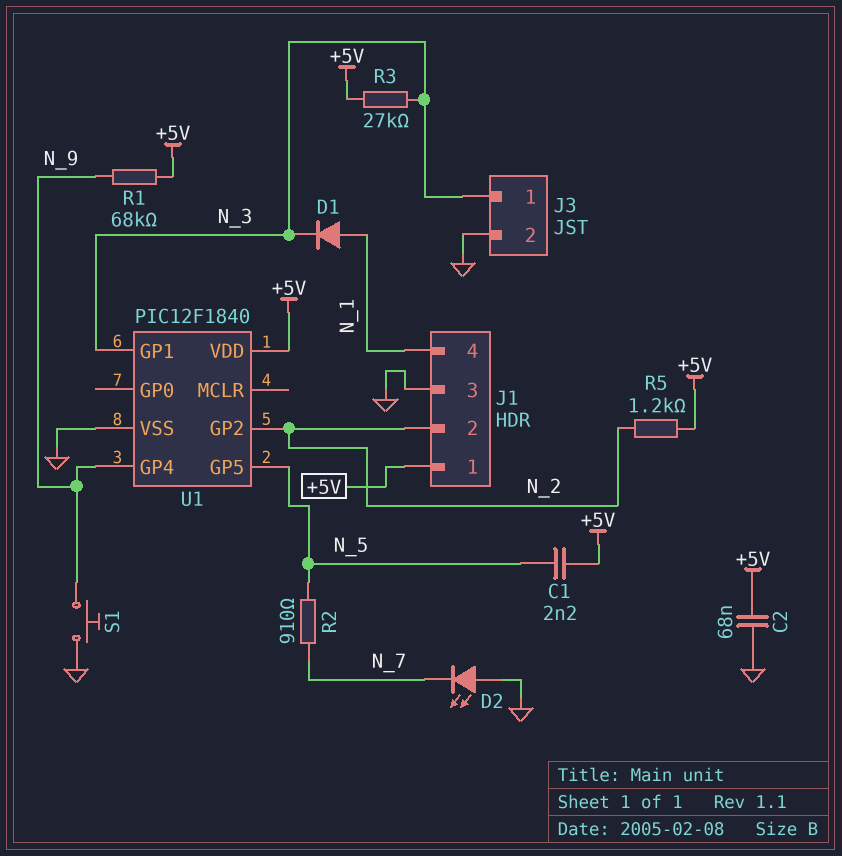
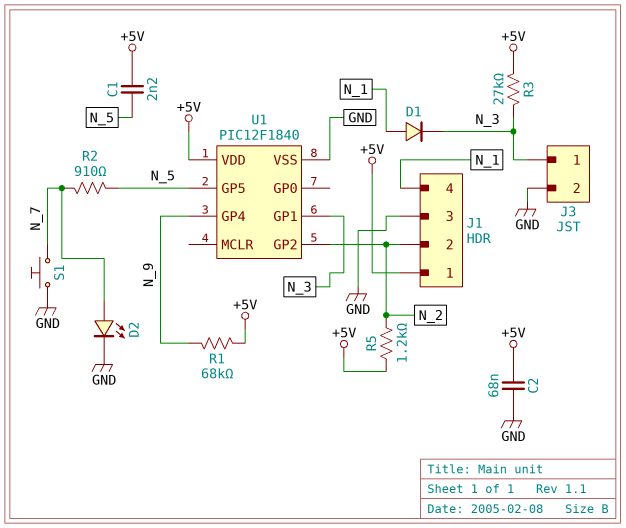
D2: LED (A GND, K N_7) -> LED (A N_7, K GND)
S1: button (GND, N_9) -> button (GND, N_7)

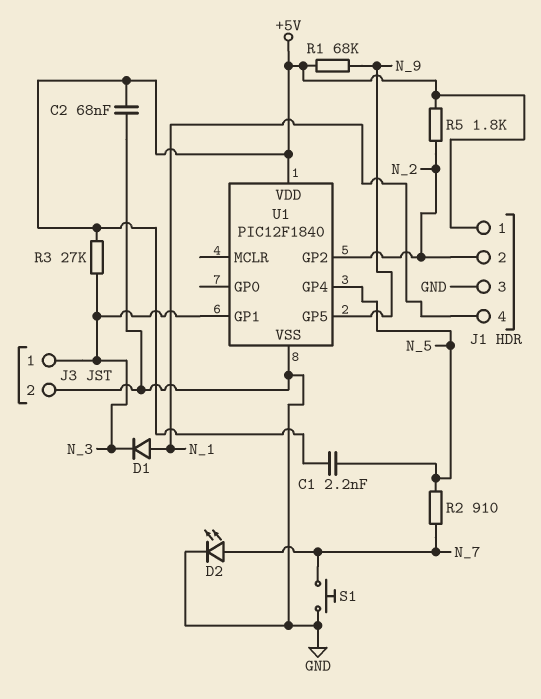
R5: 1.2k (+5V, N_2) -> 1.8k (+5V, N_2)
U1 pin GP4: N_9 -> N_5
U1 pin GP5: N_5 -> N_9

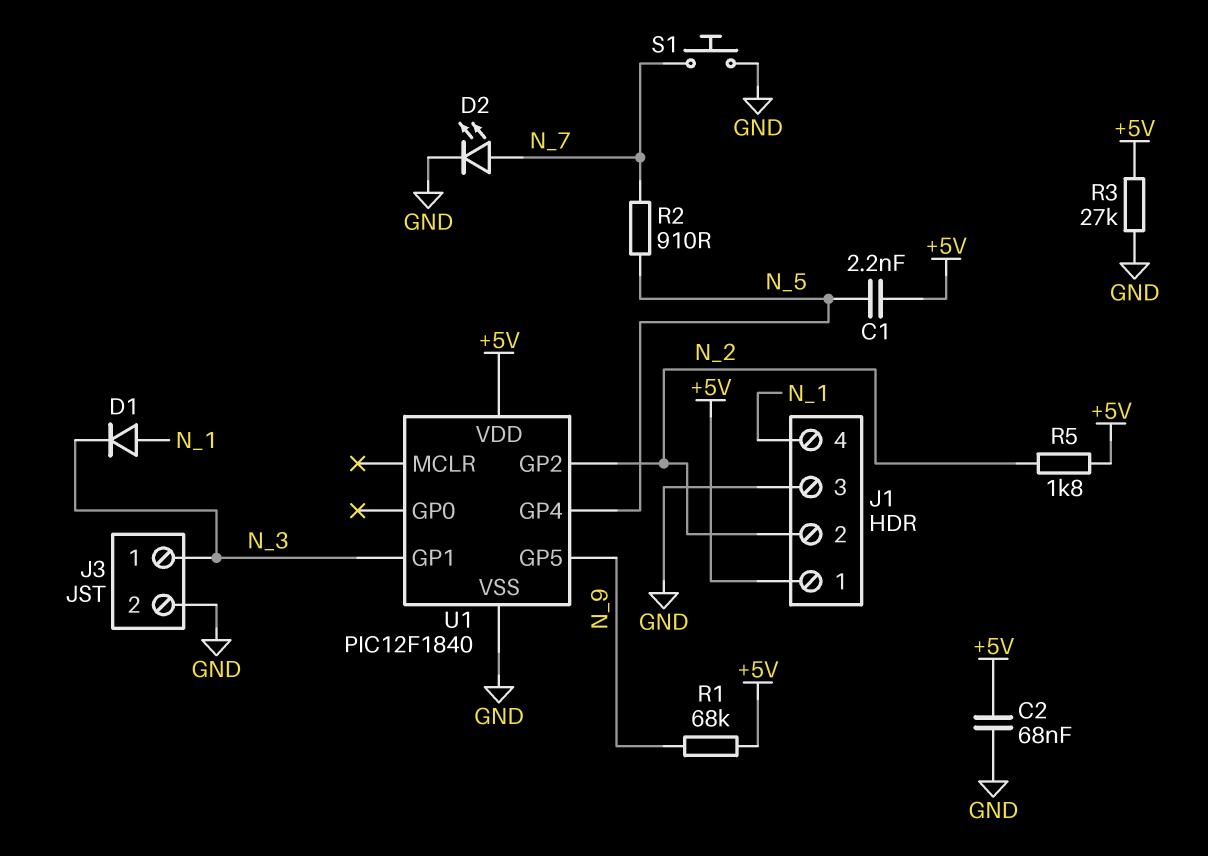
R3: 27k (+5V, N_3) -> 27k (+5V, GND)

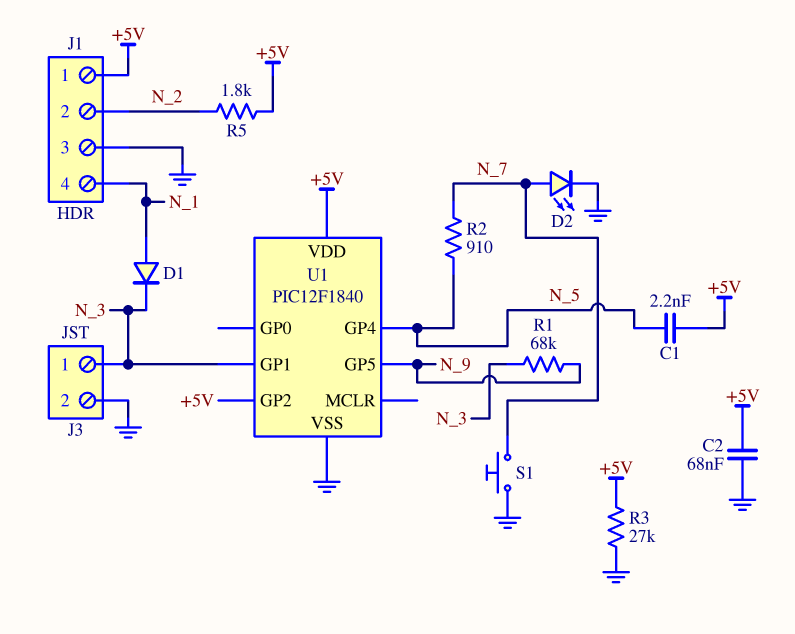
R1: 68k (+5V, N_9) -> 68k (N_3, N_9)
U1 pin GP2: N_2 -> +5V

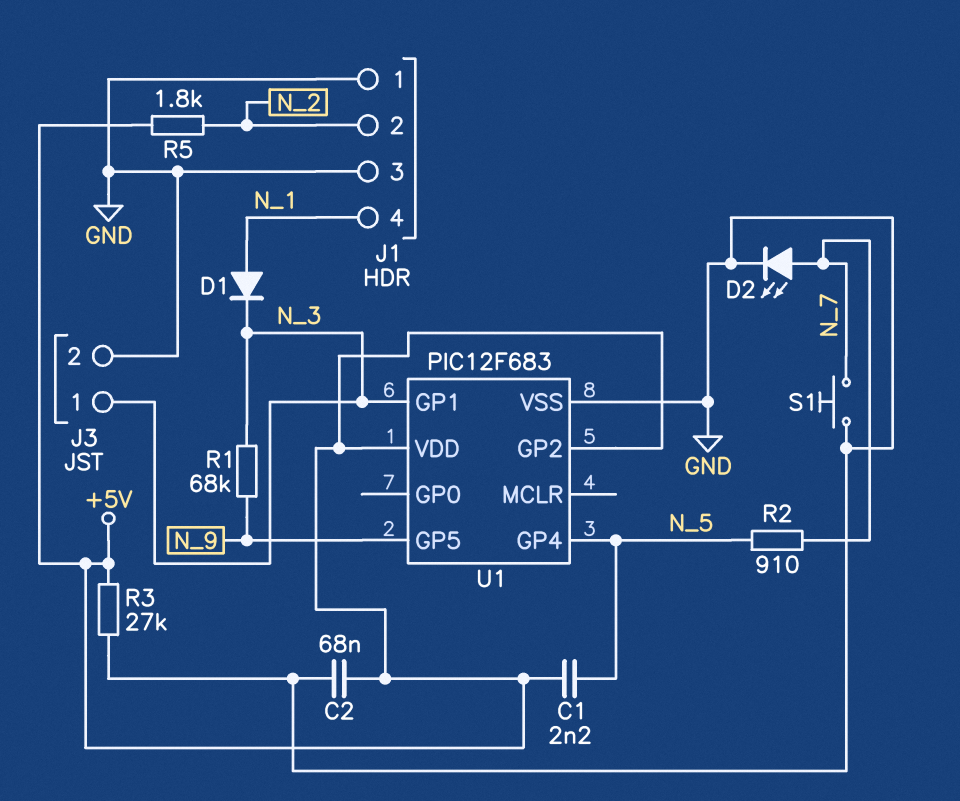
J1 pin 1: +5V -> GND
U1: PIC12F1840 -> PIC12F683

